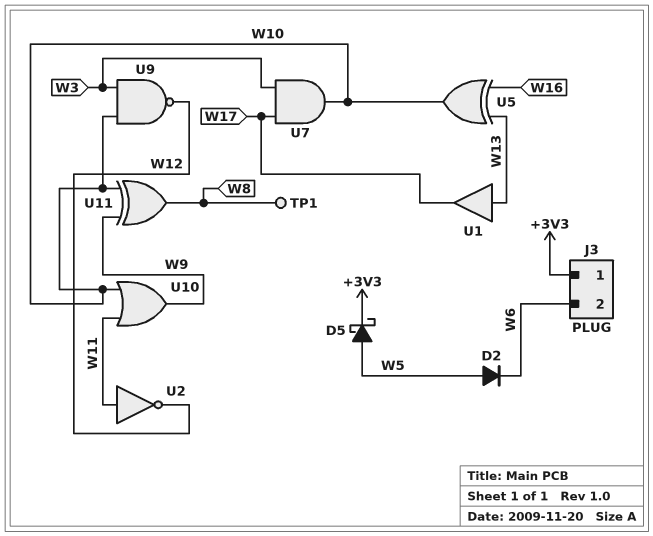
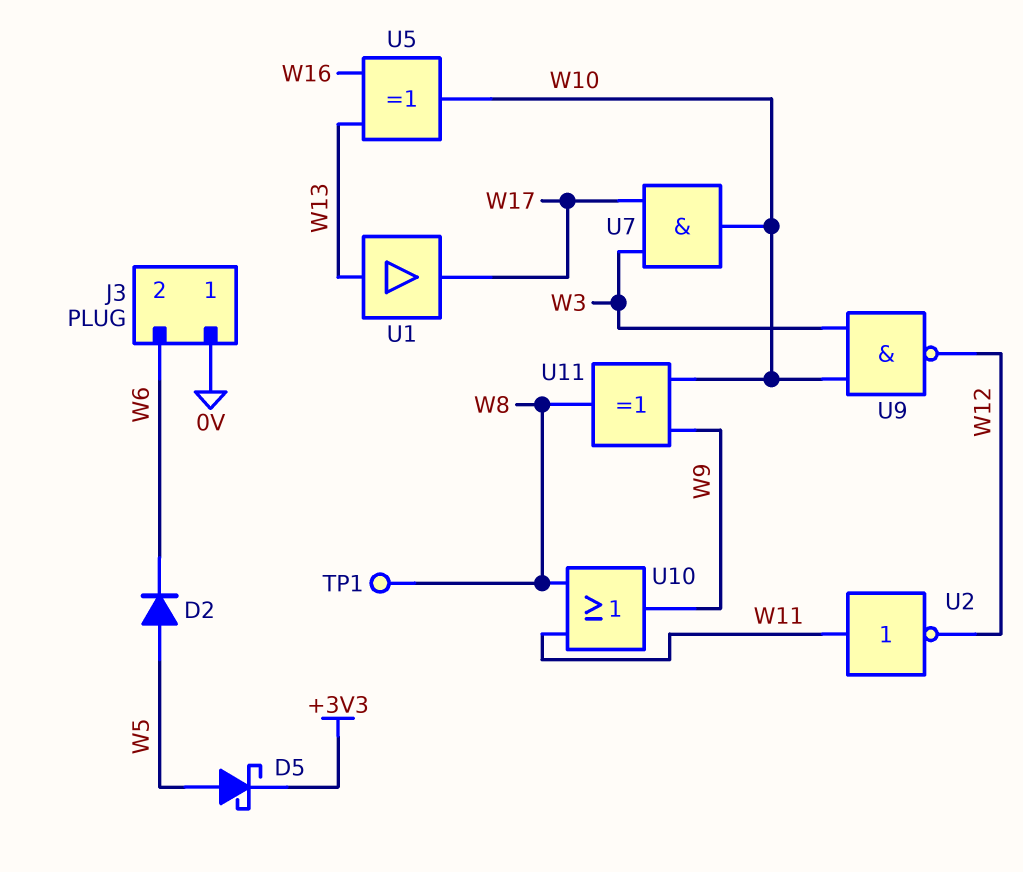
J3 pin 1: +3V3 -> 0V
U10: OR (in W10, in W11, out W9) -> OR (in W8, in W11, out W9)

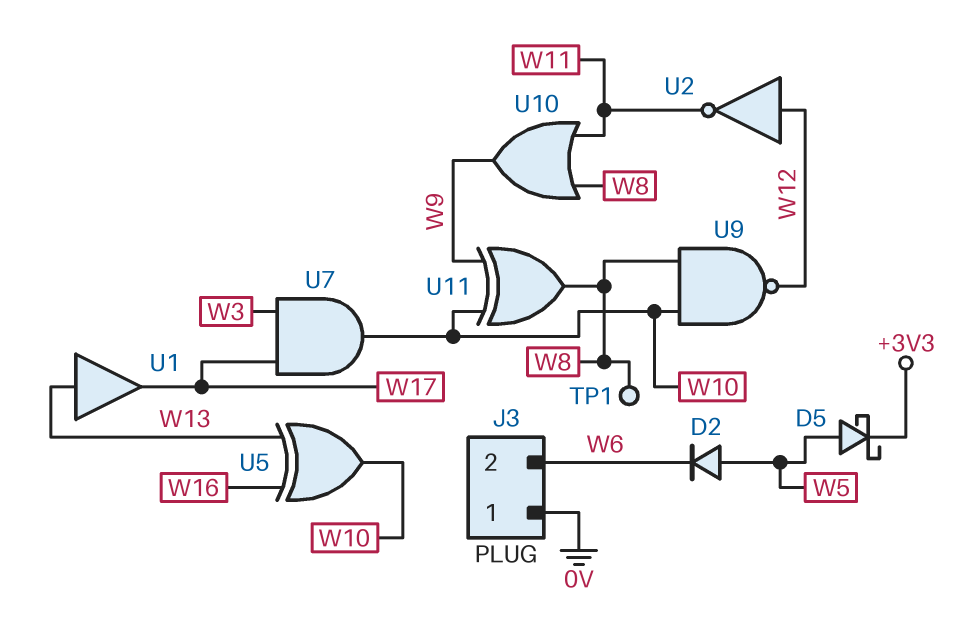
U2: NOT (in W11, out W12) -> NOT (in W12, out W11)
U9: NAND (in W3, in W10, out W12) -> NAND (in W8, in W10, out W12)

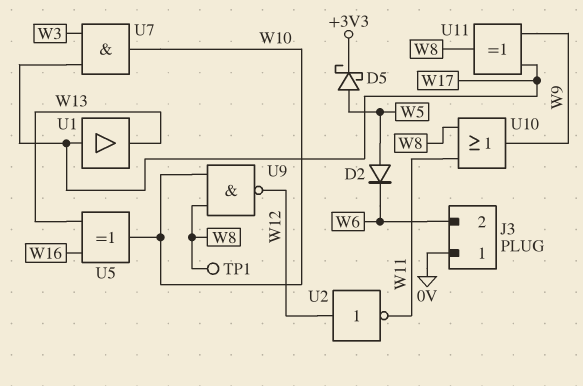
U1: buffer (in W13, out W17) -> buffer (in W17, out W13)
U11: XOR (in W9, in W10, out W8) -> XOR (in W9, in W17, out W8)

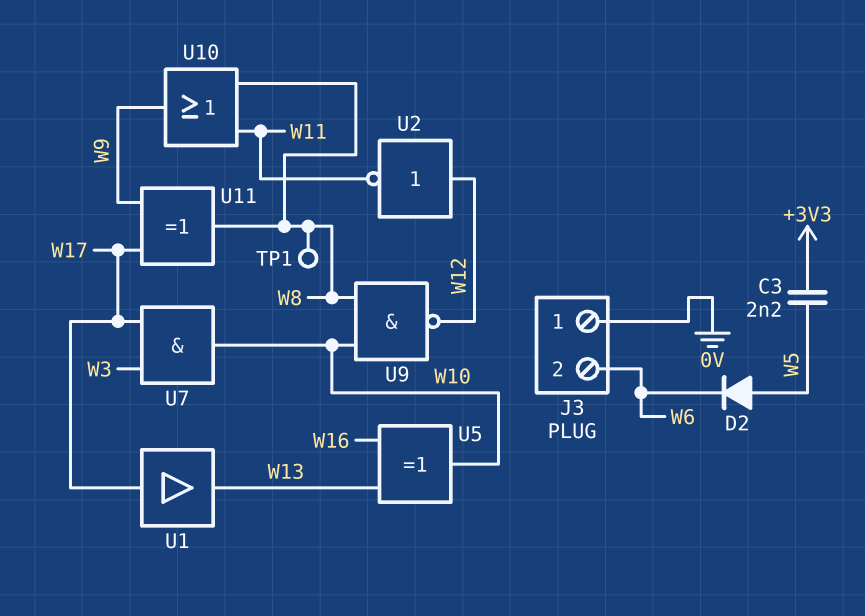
C3: none -> 2.2nF (+3V3, W5)
D5: schottky (A W5, K +3V3) -> none

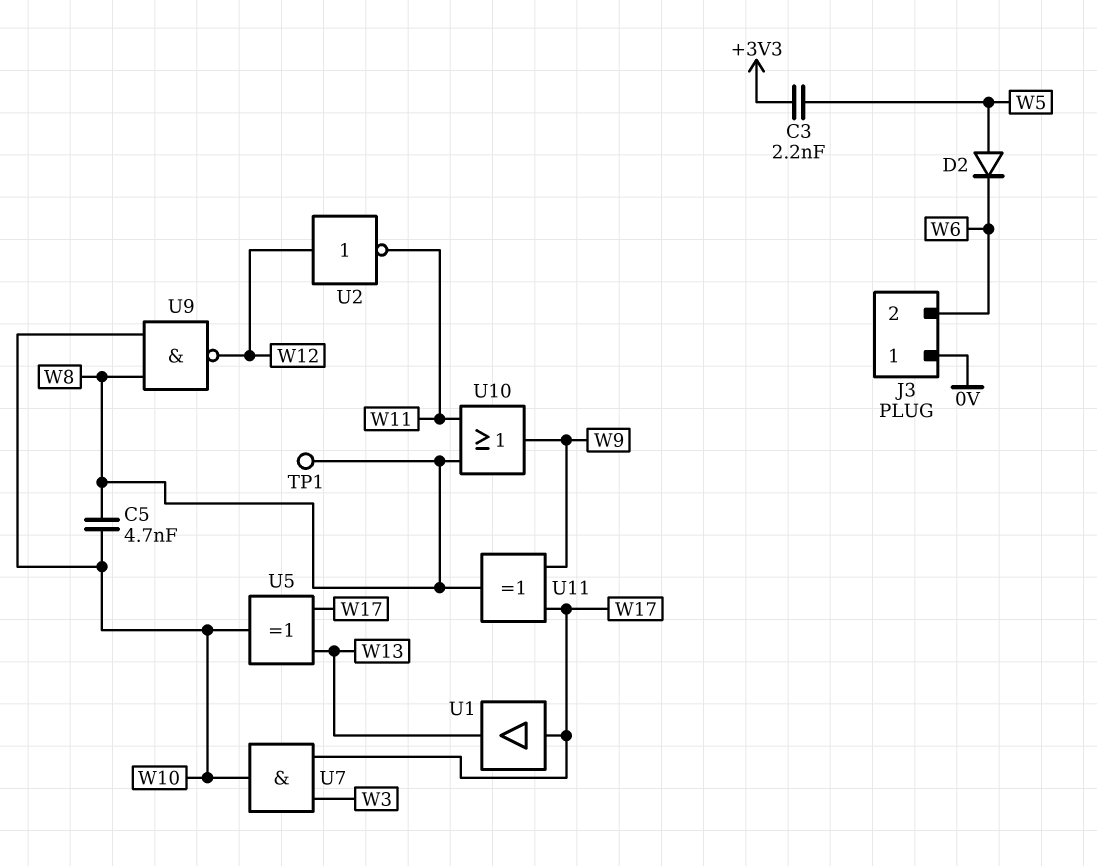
C5: none -> 4.7nF (W8, W10)
U5: XOR (in W13, in W16, out W10) -> XOR (in W13, in W17, out W10)

